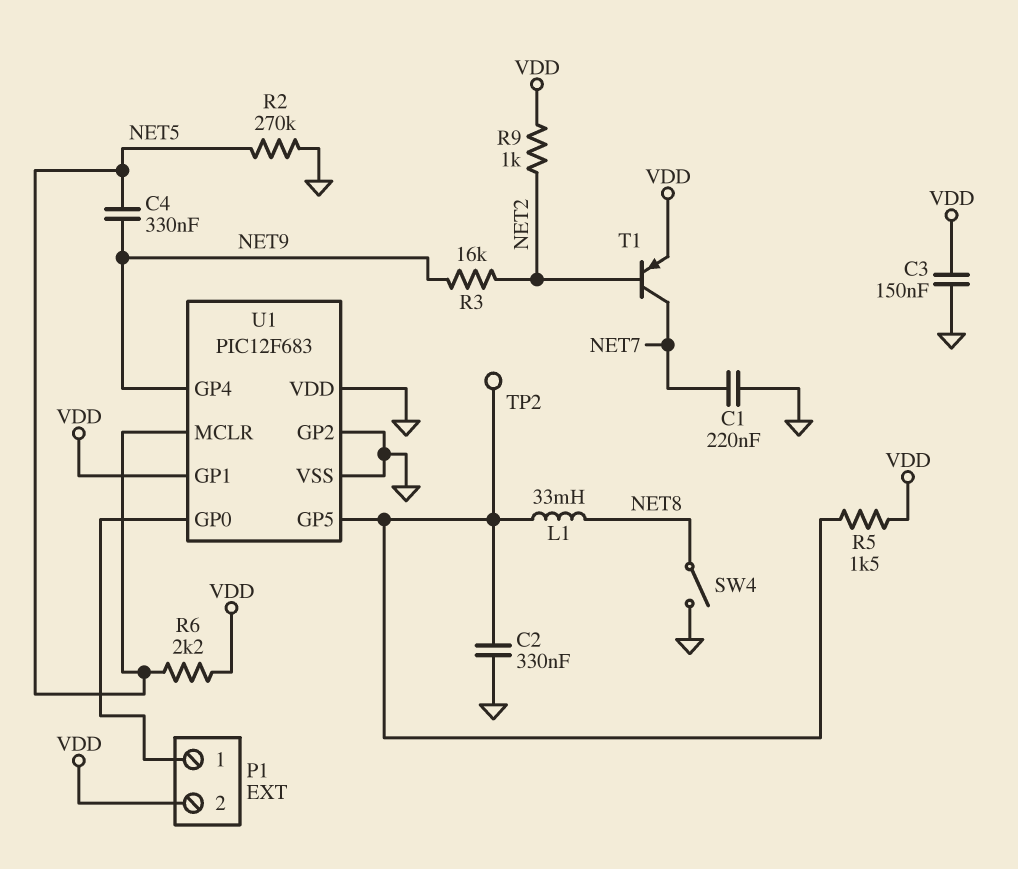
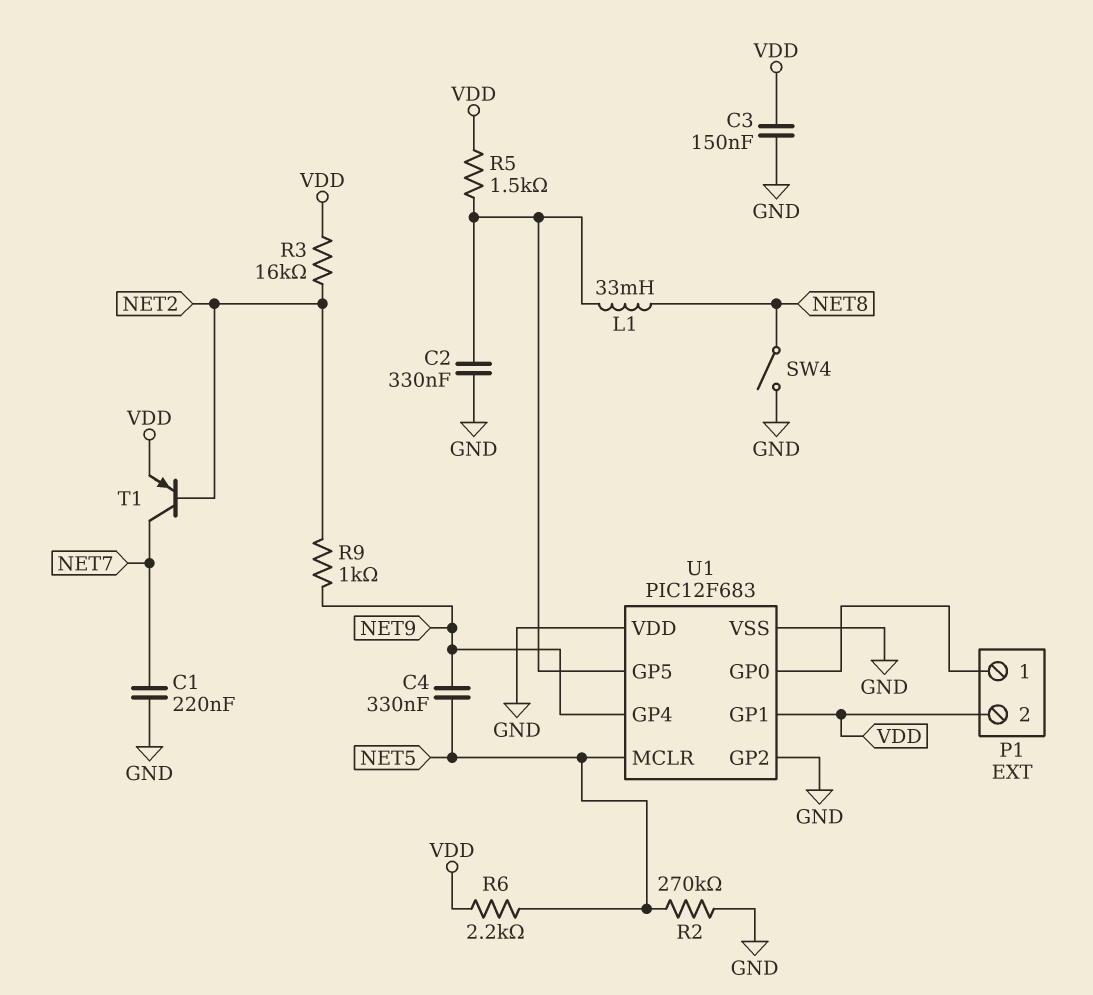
R3: 16k (NET2, NET9) -> 16k (NET2, VDD)
R9: 1k (NET2, VDD) -> 1k (NET2, NET9)
TP2: test point (U1/GP5) -> none

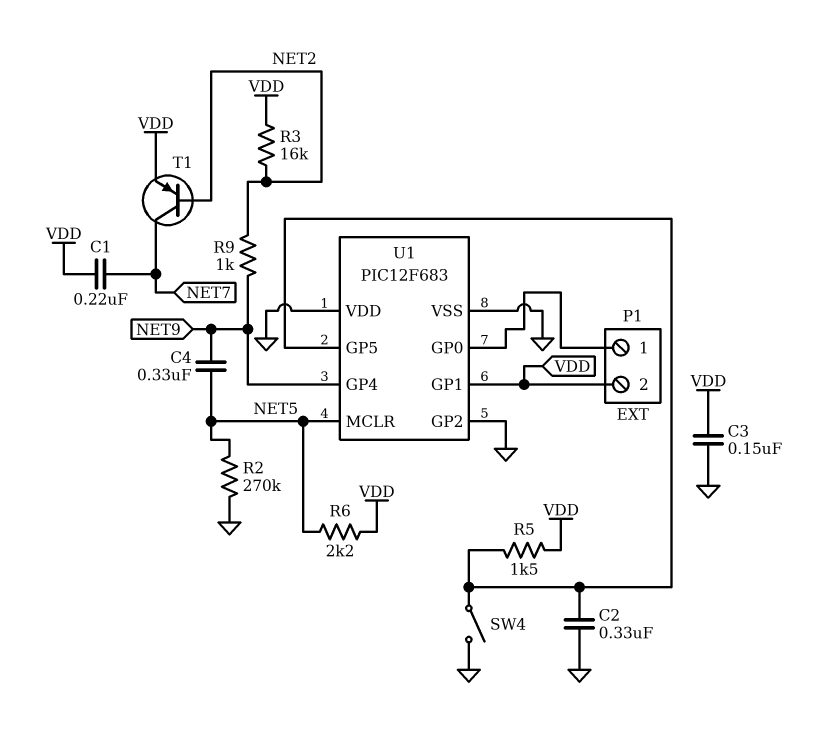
C1: 220nF (GND, NET7) -> 220nF (NET7, VDD)
L1: 33mH (NET8, U1/GP5) -> none
SW4: switch (GND, NET8) -> switch (GND, U1/GP5)

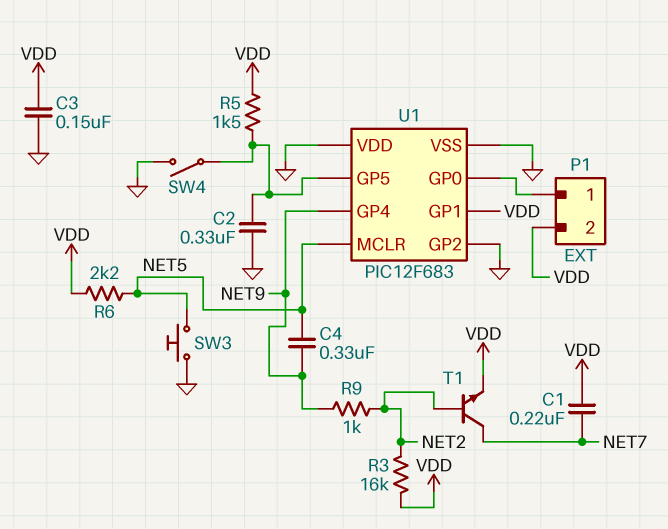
R2: 270k (GND, NET5) -> none
SW3: none -> button (GND, NET5)
T1: PNP (B NET2, C NET7, E VDD) -> NPN (B NET2, C NET7, E VDD)

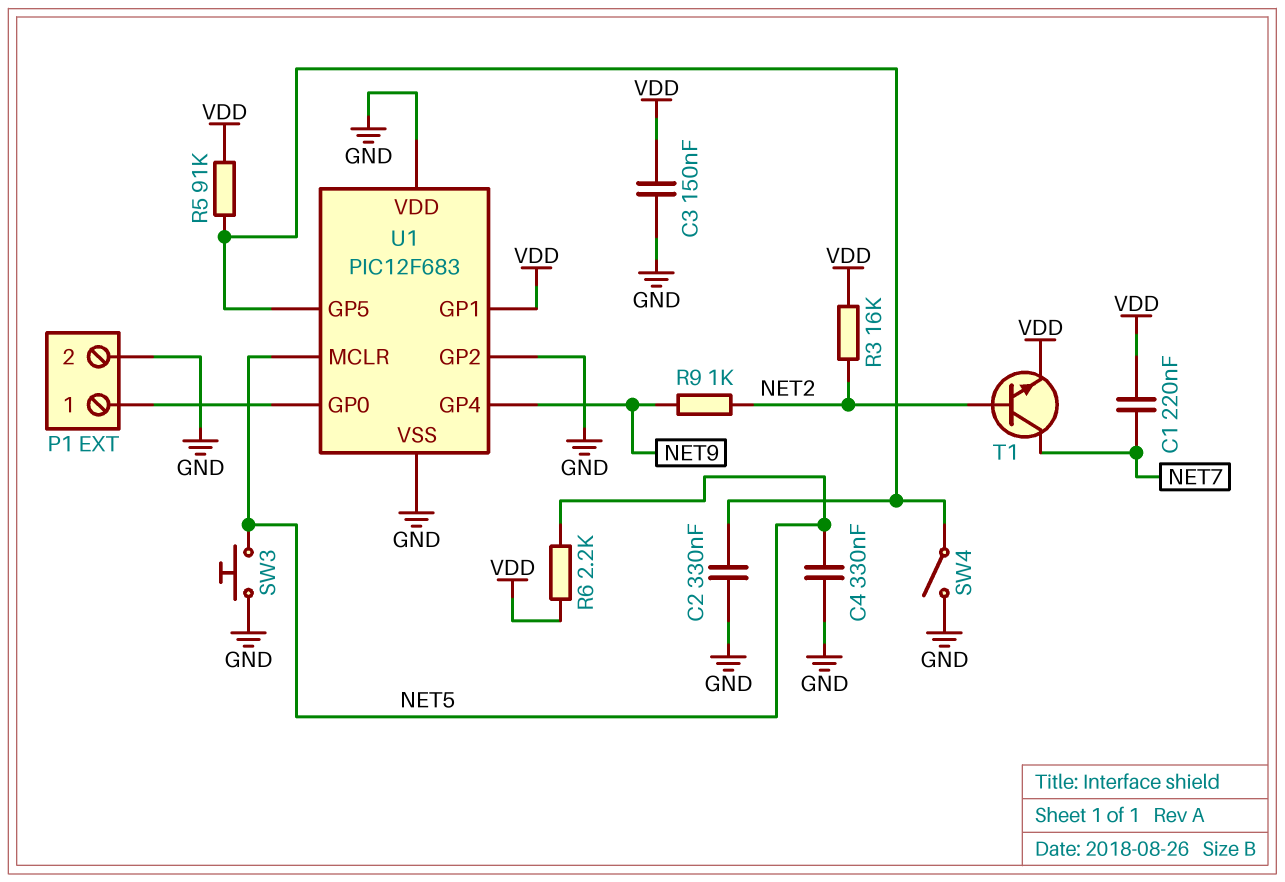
C4: 330nF (NET5, NET9) -> 330nF (GND, NET5)
P1 pin 2: VDD -> GND
R5: 1.5k (U1/GP5, VDD) -> 91k (U1/GP5, VDD)

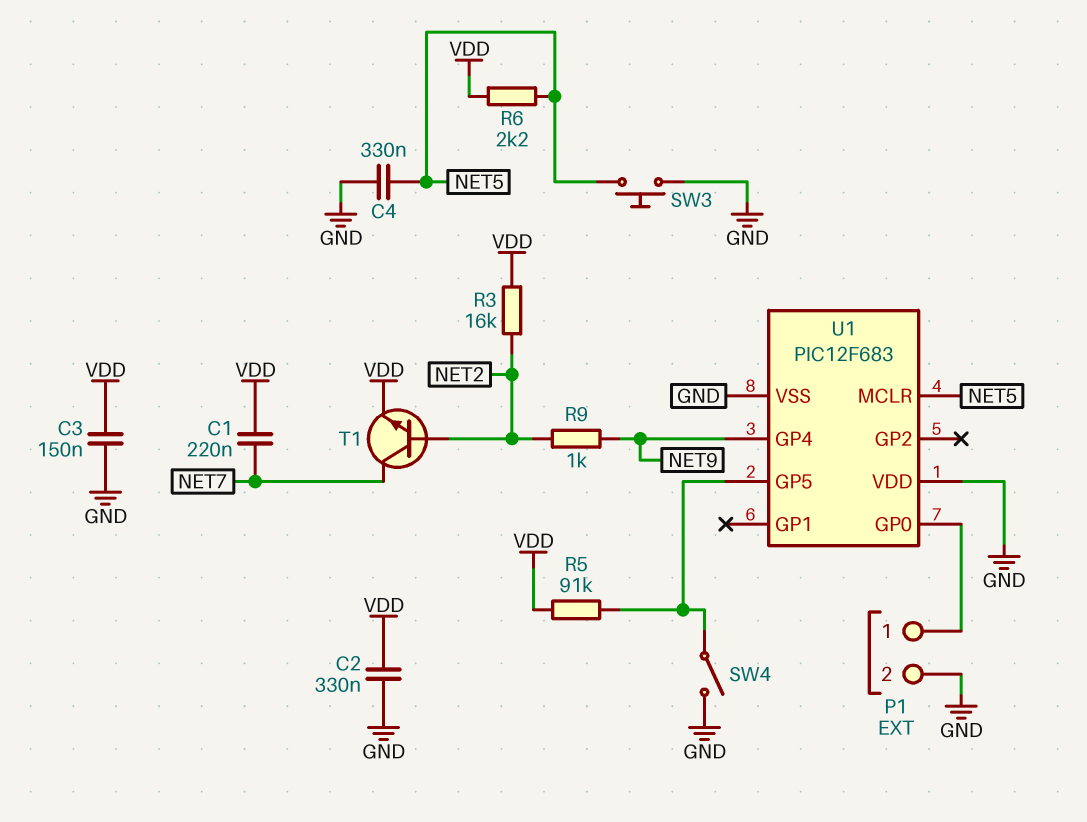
C2: 330nF (GND, U1/GP5) -> 330nF (GND, VDD)
U1 pin GP1: VDD -> none
U1 pin GP2: GND -> none

